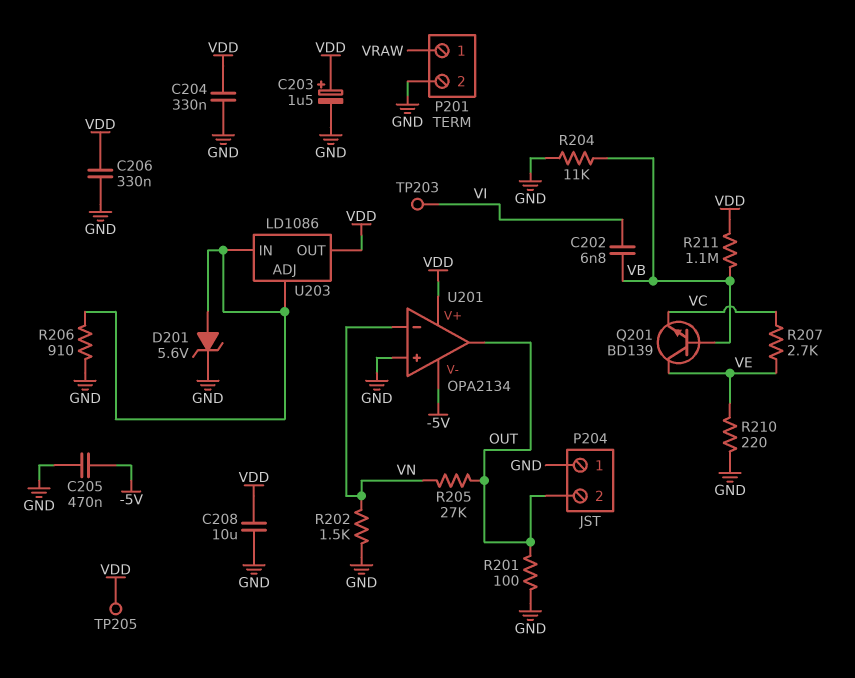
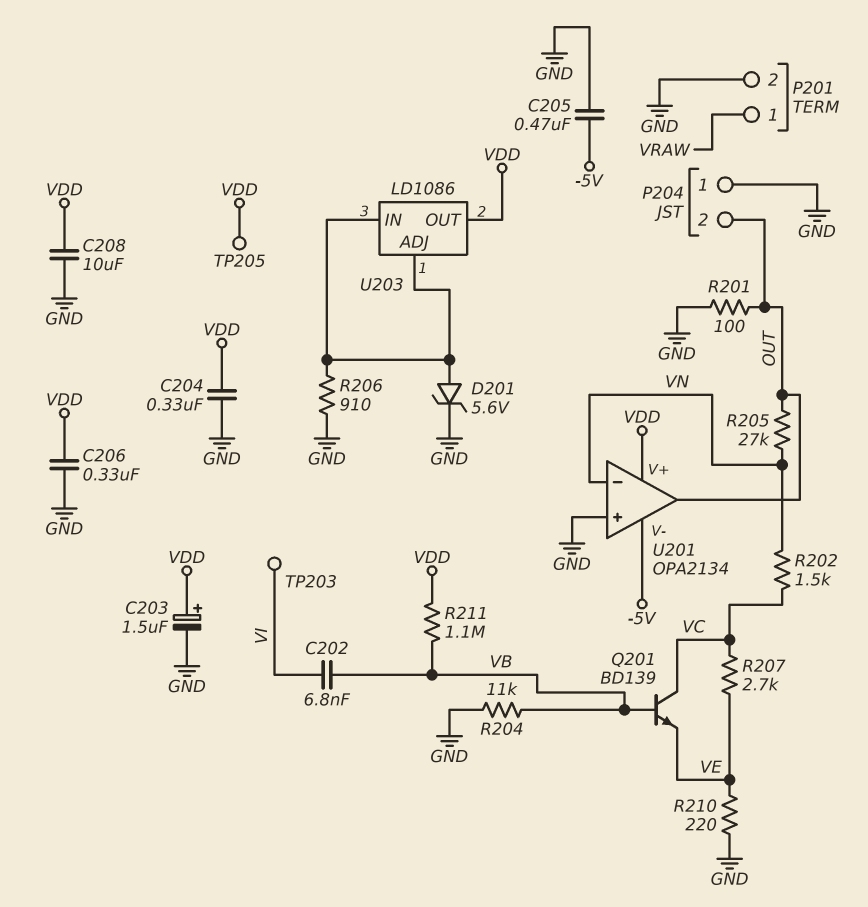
Q201: NPN BD139 (B VB, C VE, E VC) -> NPN BD139 (B VB, C VC, E VE)
R202: 1.5k (GND, VN) -> 1.5k (VC, VN)

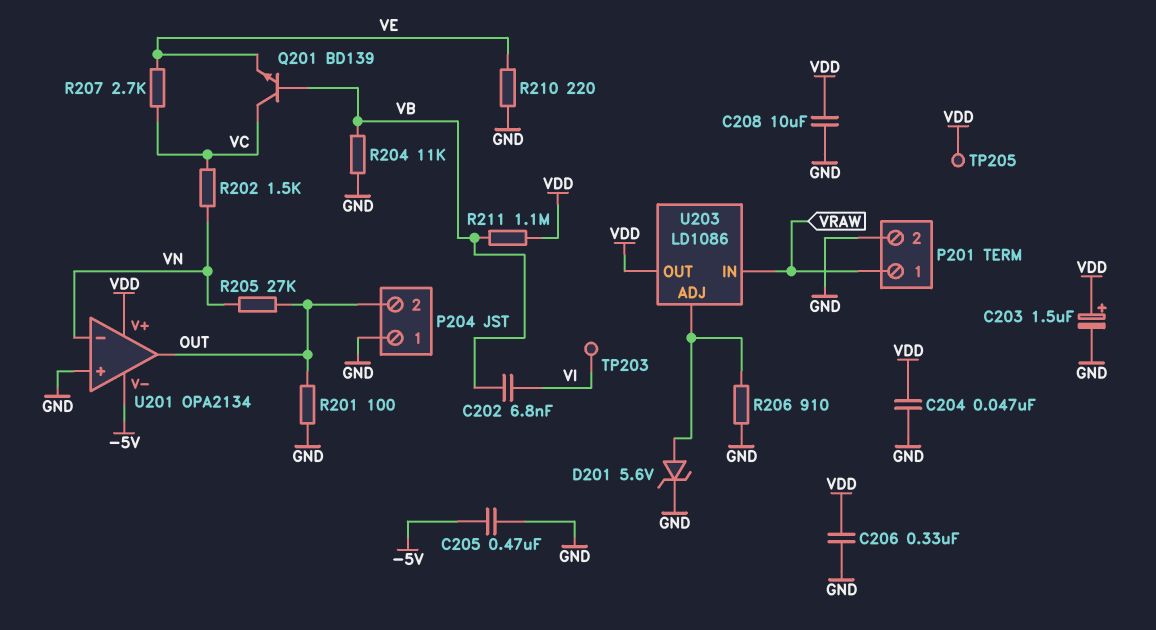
C204: 330nF (GND, VDD) -> 47nF (GND, VDD)
U203 pin IN: U203/ADJ -> VRAW

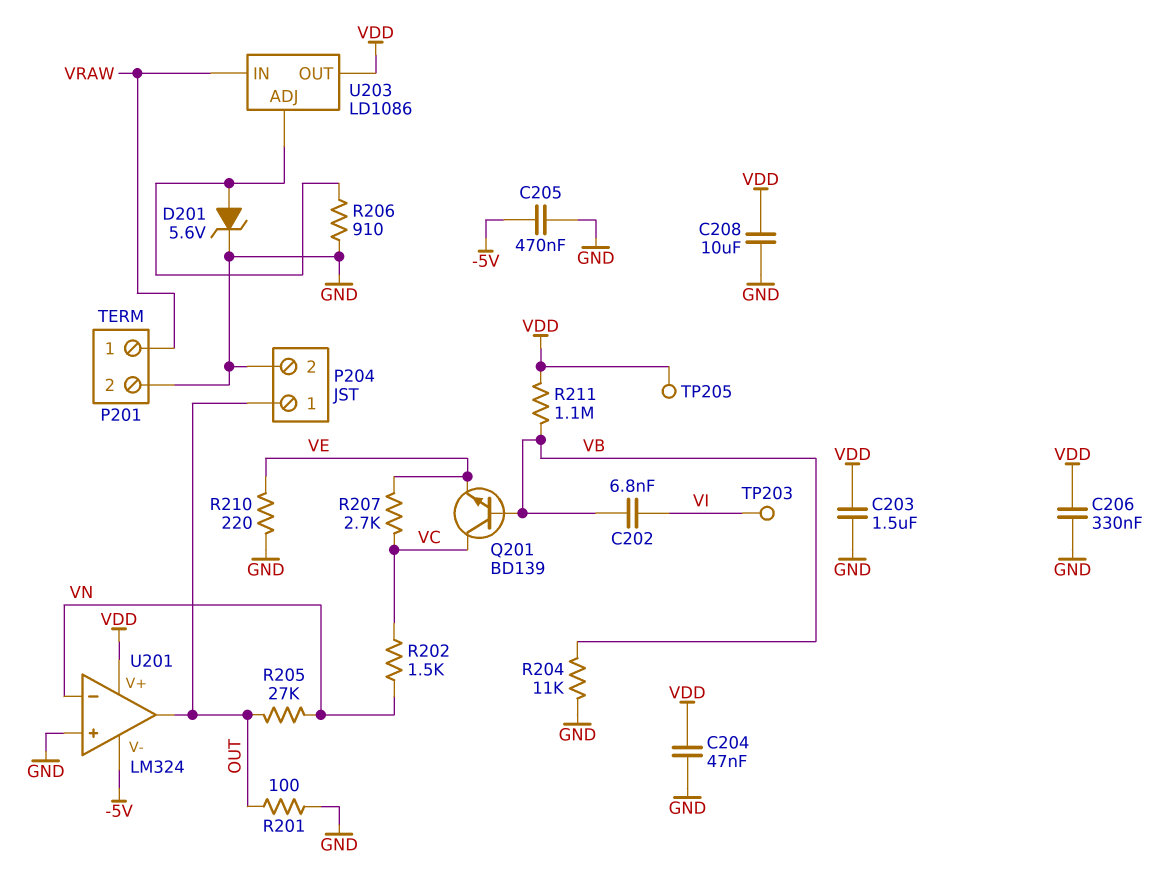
C203: 1.5uF (plus VDD, minus GND) -> 1.5uF (GND, VDD)
P204 pin 1: GND -> OUT
P204 pin 2: OUT -> GND
U201: OPA2134 -> LM324

